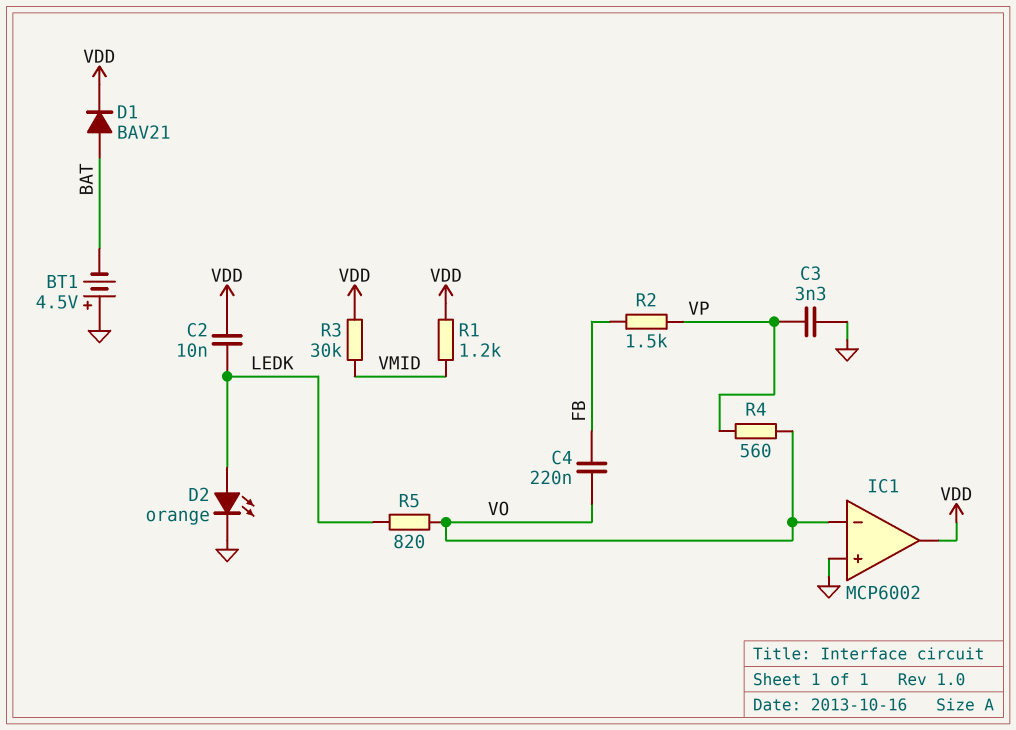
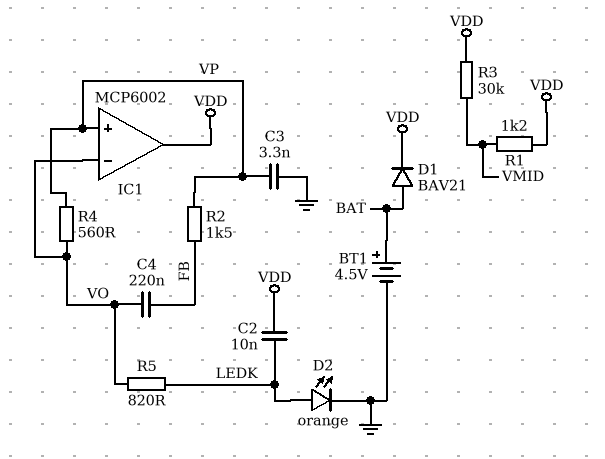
BT1: 4.5V (plus GND, minus BAT) -> 4.5V (plus BAT, minus GND)
IC1 pin in+: GND -> VP

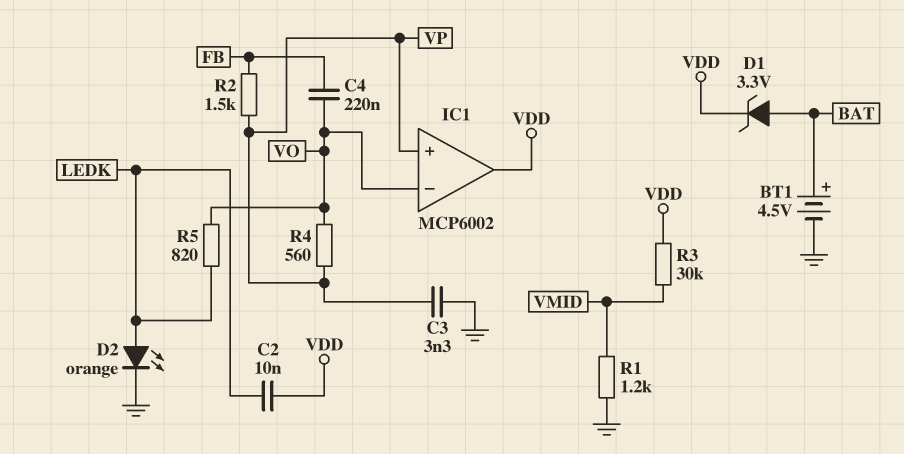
D1: diode BAV21 (A BAT, K VDD) -> zener 3.3V (A BAT, K VDD)
R1: 1.2k (VDD, VMID) -> 1.2k (GND, VMID)

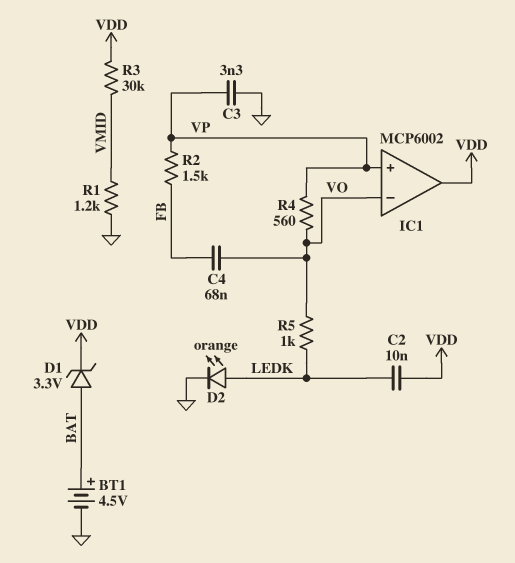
C4: 220nF (FB, VO) -> 68nF (FB, VO)
R5: 820 (LEDK, VO) -> 1k (LEDK, VO)

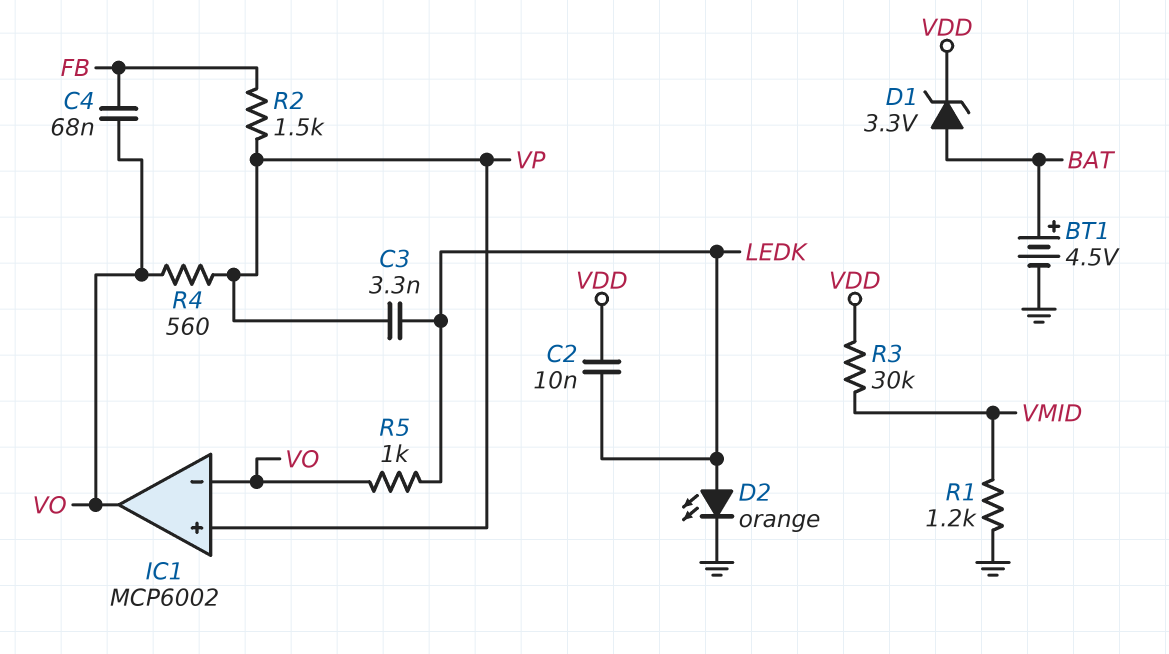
C3: 3.3nF (GND, VP) -> 3.3nF (LEDK, VP)
IC1 pin out: VDD -> VO

